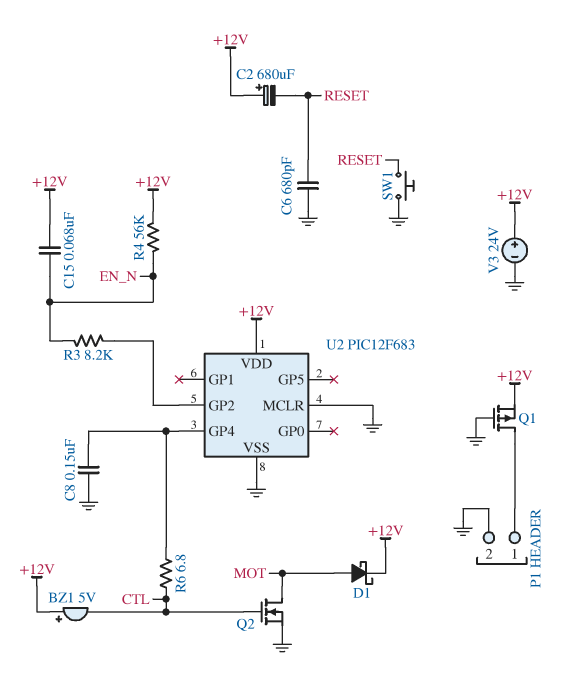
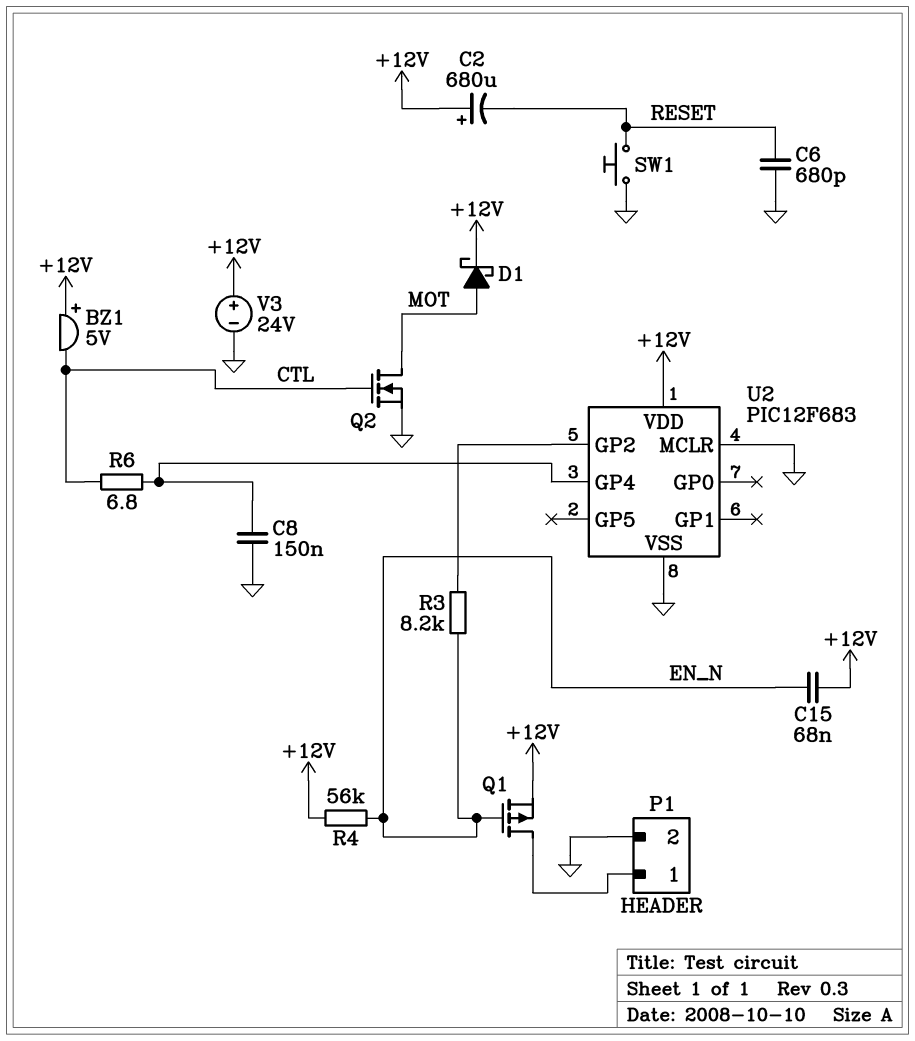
Q1: PMOS (G GND, D P1/1, S +12V) -> PMOS (G EN_N, D P1/1, S +12V)

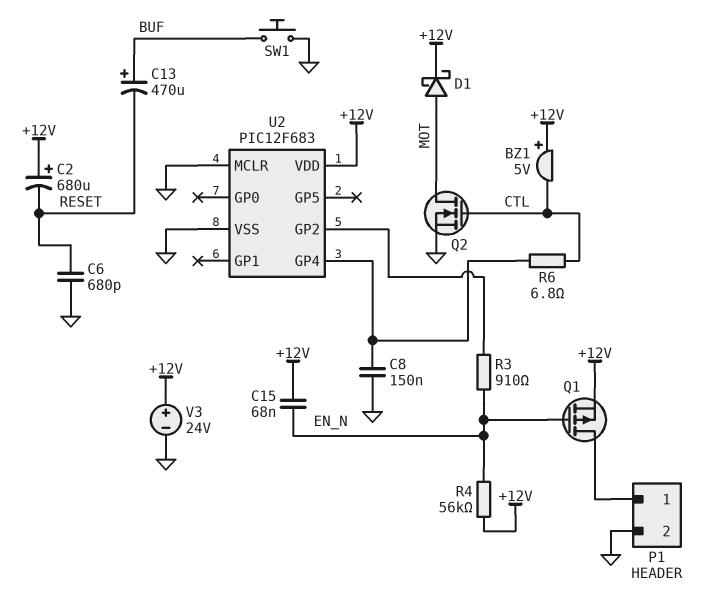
C13: none -> 470uF (plus BUF, minus RESET)
R3: 8.2k (EN_N, U2/GP2) -> 910 (EN_N, U2/GP2)
SW1: button (GND, RESET) -> button (BUF, GND)

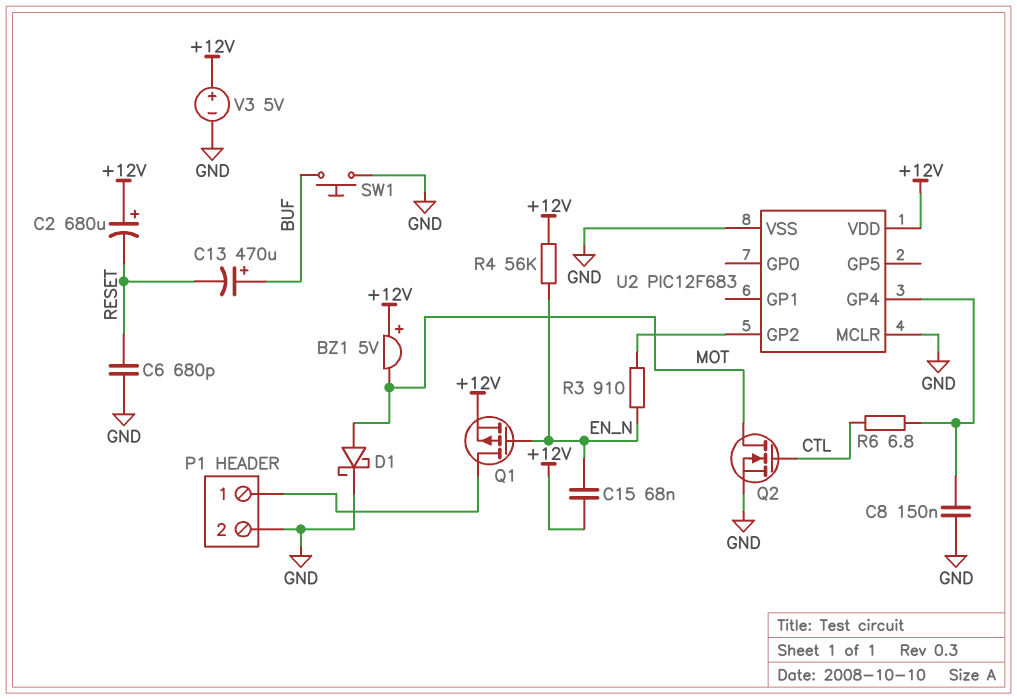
BZ1: buzzer 5V (plus +12V, minus CTL) -> buzzer 5V (plus +12V, minus MOT)
D1: schottky (A MOT, K +12V) -> schottky (A MOT, K GND)
V3: 24V (plus +12V, minus GND) -> 5V (plus +12V, minus GND)

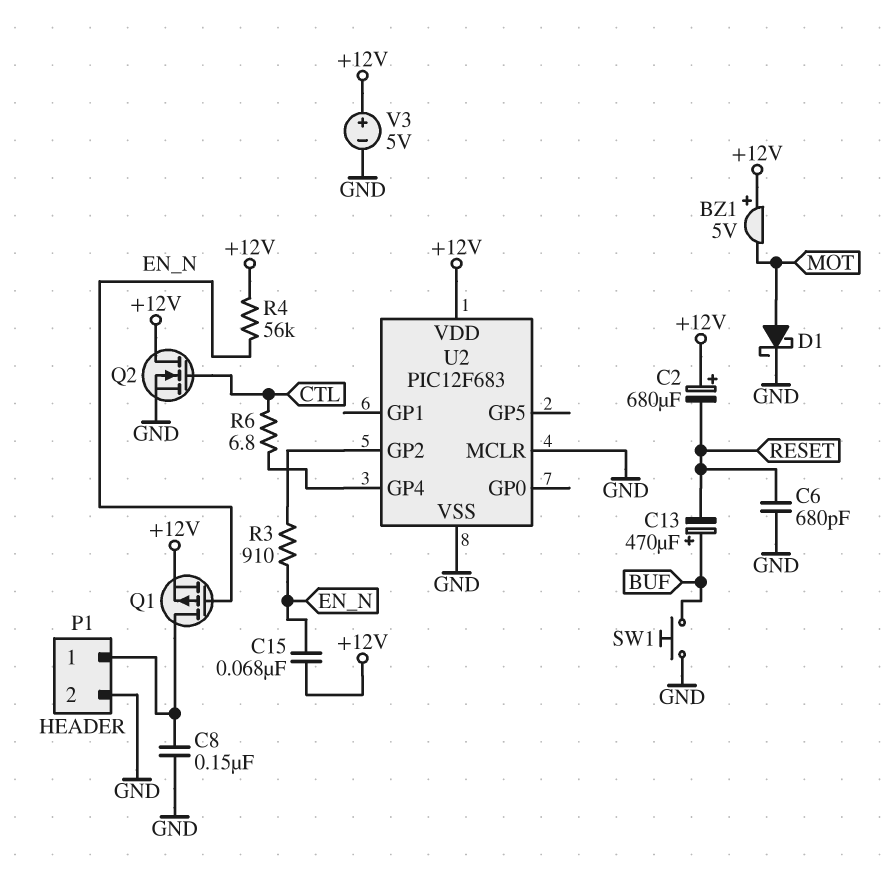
C8: 150nF (GND, U2/GP4) -> 150nF (GND, P1/1)
Q2: NMOS (G CTL, D MOT, S GND) -> NMOS (G CTL, D +12V, S GND)

